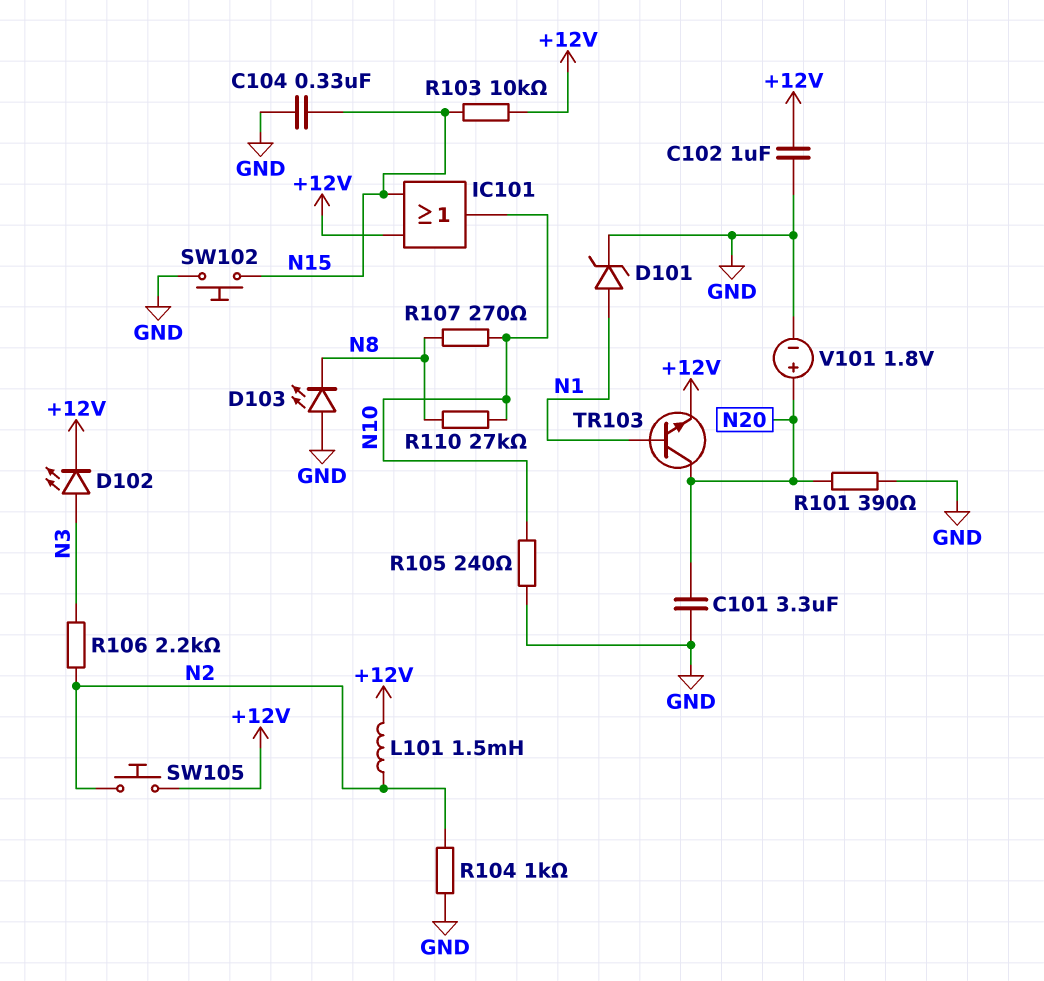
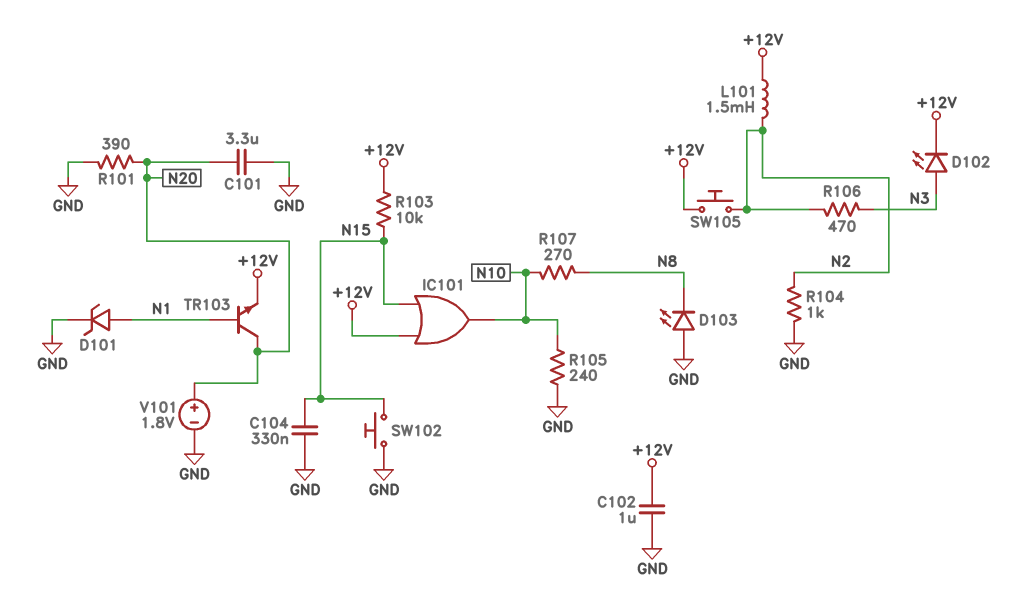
R106: 2.2k (N2, N3) -> 470 (N2, N3)
R110: 27k (N8, N10) -> none

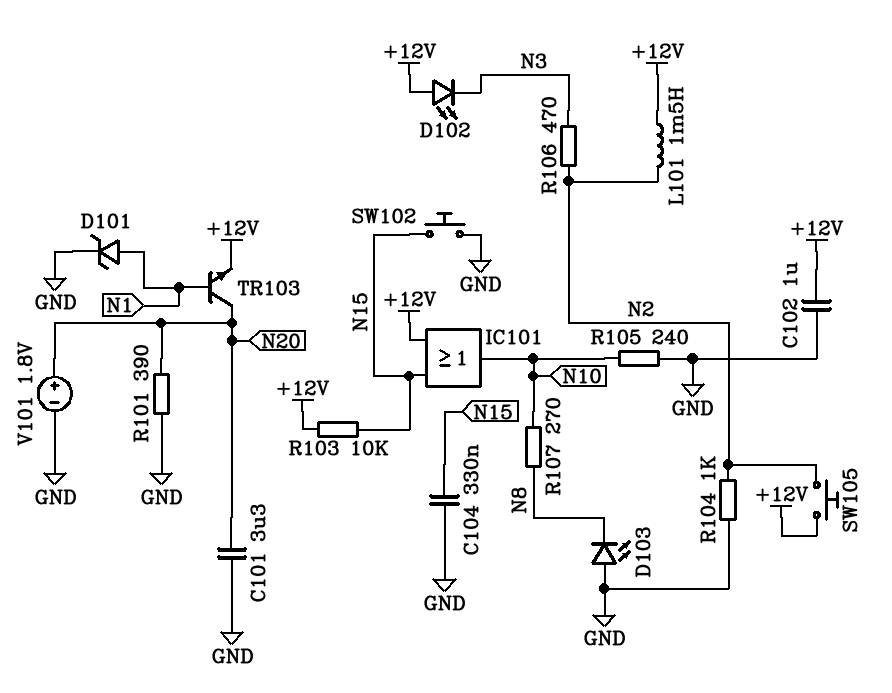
D102: LED (A N3, K +12V) -> LED (A +12V, K N3)

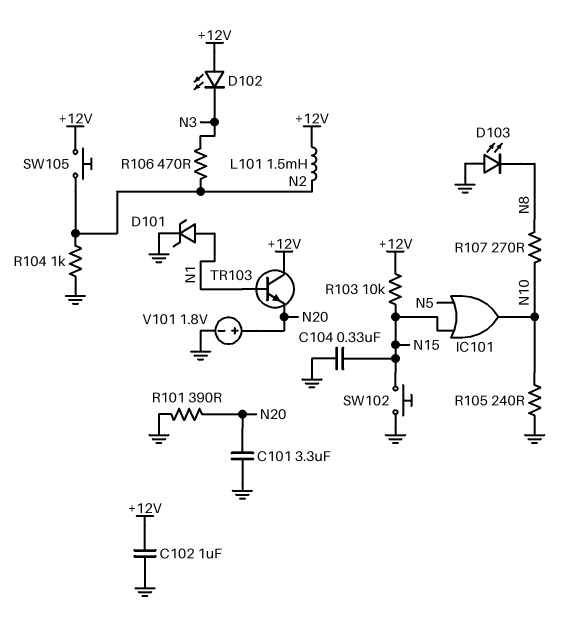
IC101: OR (in +12V, in N15, out N10) -> OR (in N5, in N15, out N10)
TR103: NPN (B N1, C N20, E +12V) -> NPN (B N1, C +12V, E N20)

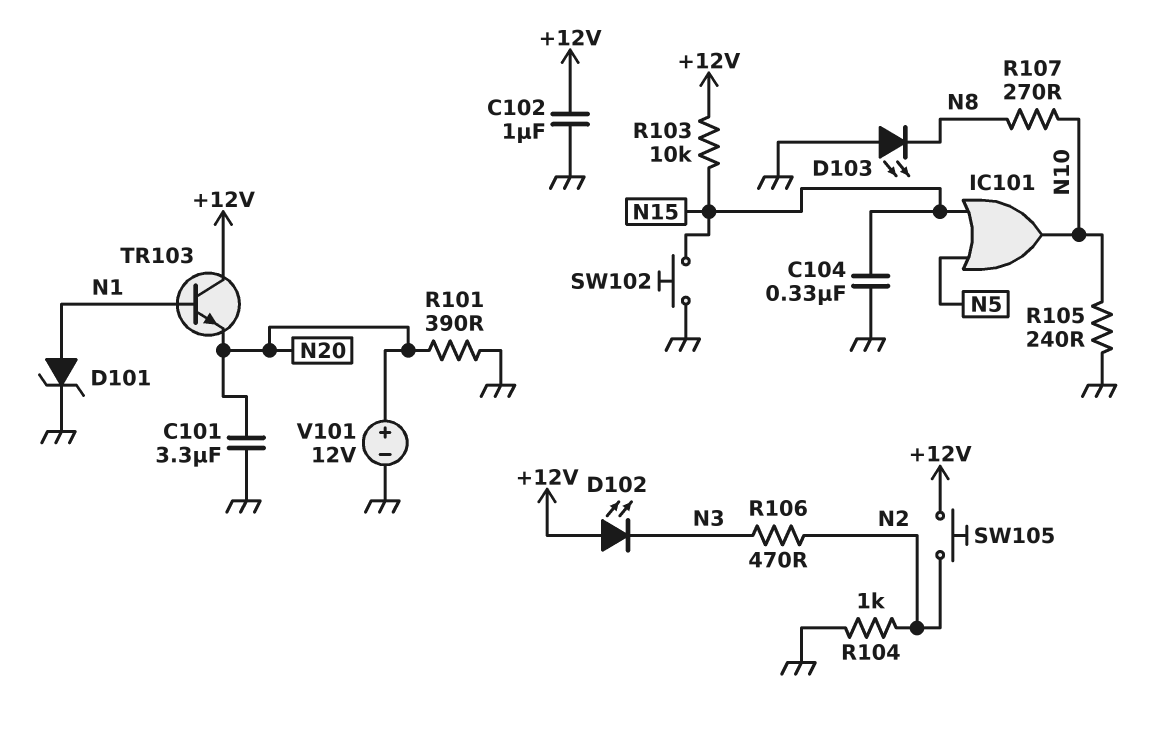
L101: 1.5mH (+12V, N2) -> none
V101: 1.8V (plus N20, minus GND) -> 12V (plus N20, minus GND)

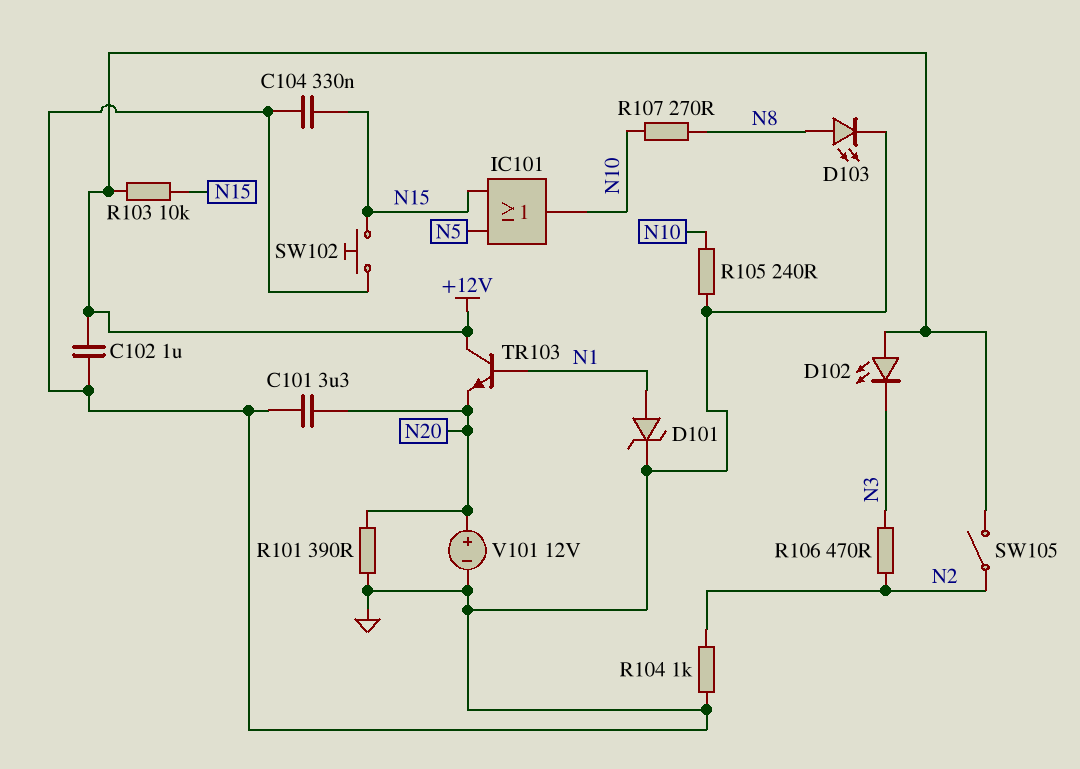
D103: LED (A GND, K N8) -> LED (A N8, K GND)
SW105: button (+12V, N2) -> switch (+12V, N2)

